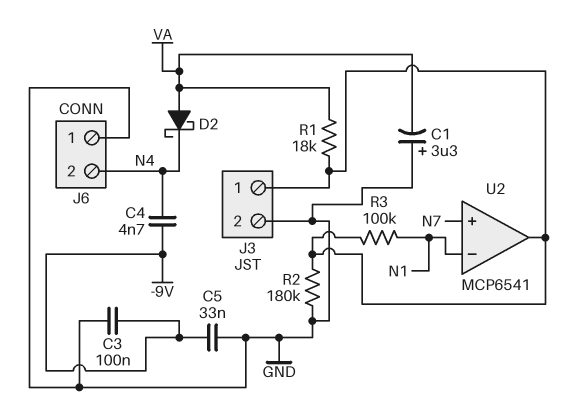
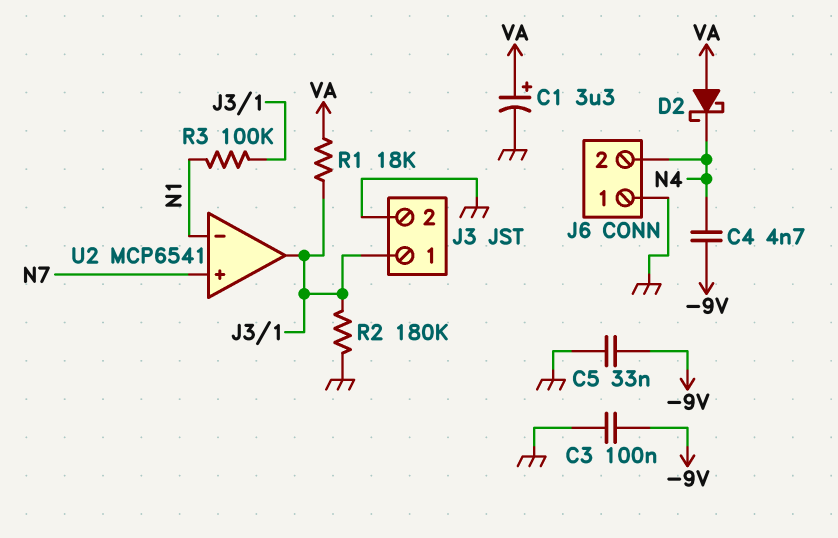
C1: 3.3uF (plus GND, minus VA) -> 3.3uF (plus VA, minus GND)

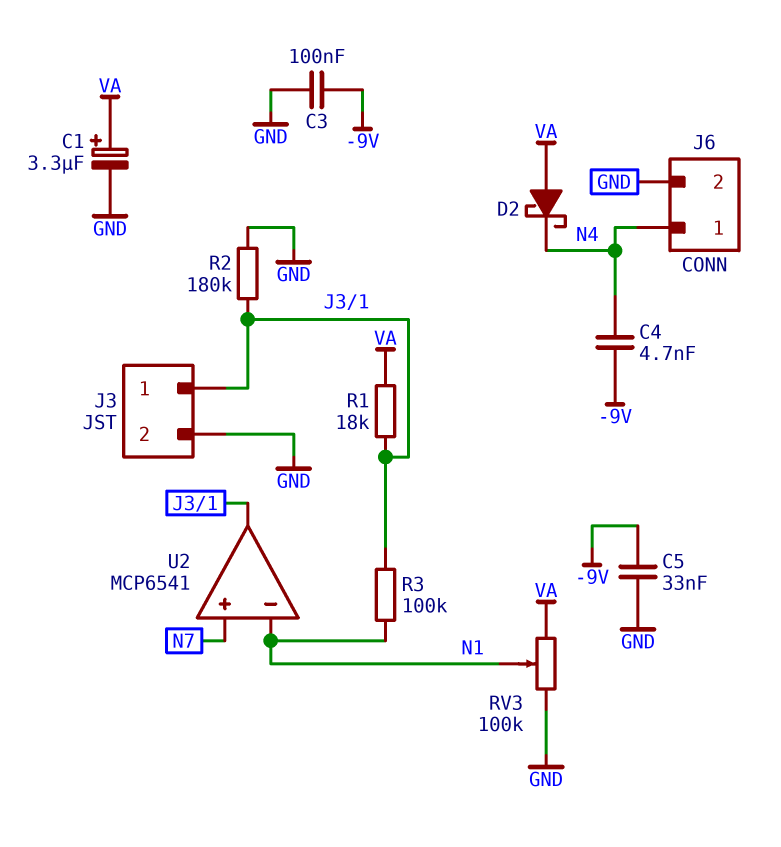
J6 pin 1: GND -> N4
J6 pin 2: N4 -> GND
RV3: none -> 100k (GND, VA, wiper N1)

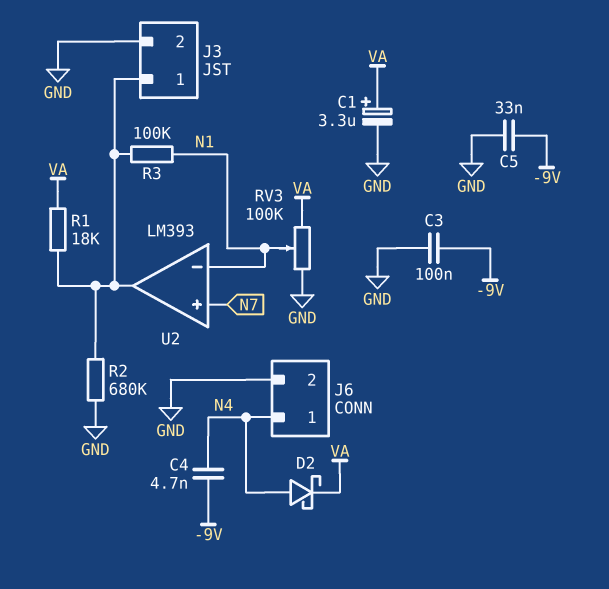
D2: schottky (A VA, K N4) -> schottky (A N4, K VA)
R2: 180k (GND, J3/1) -> 680k (GND, J3/1)
U2: MCP6541 -> LM393

